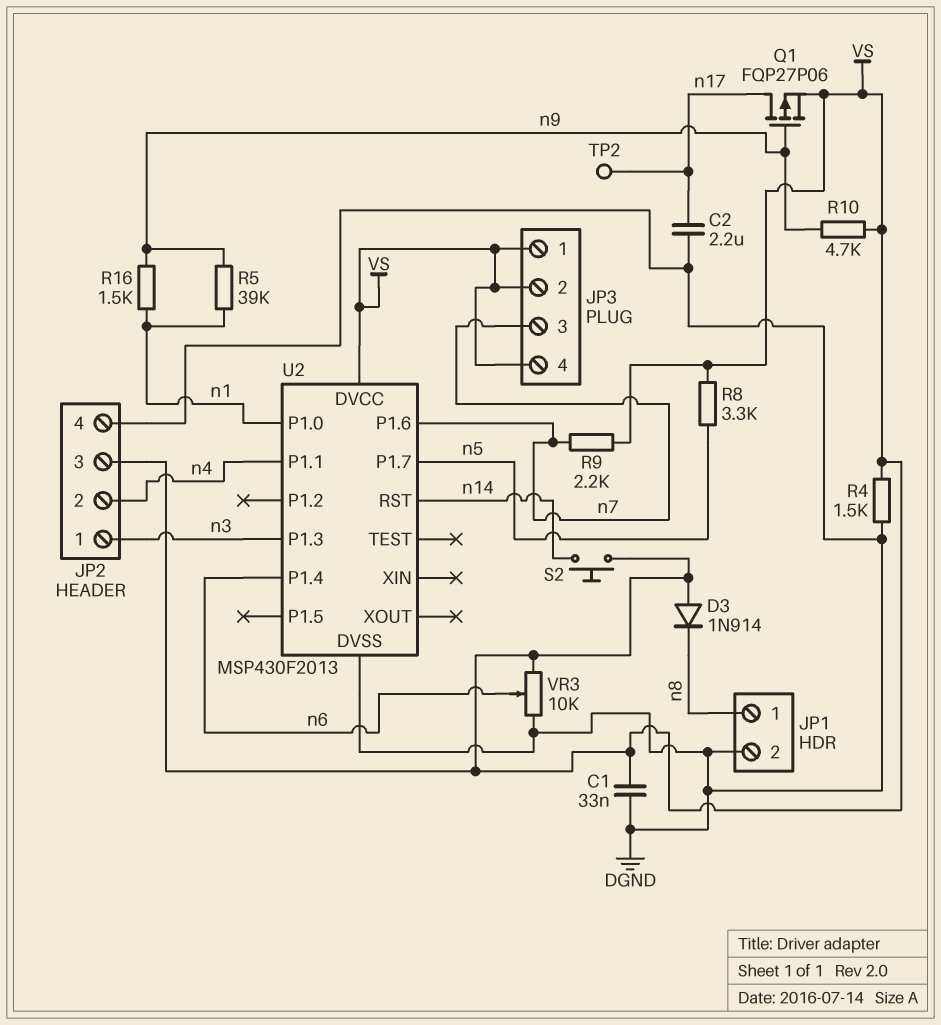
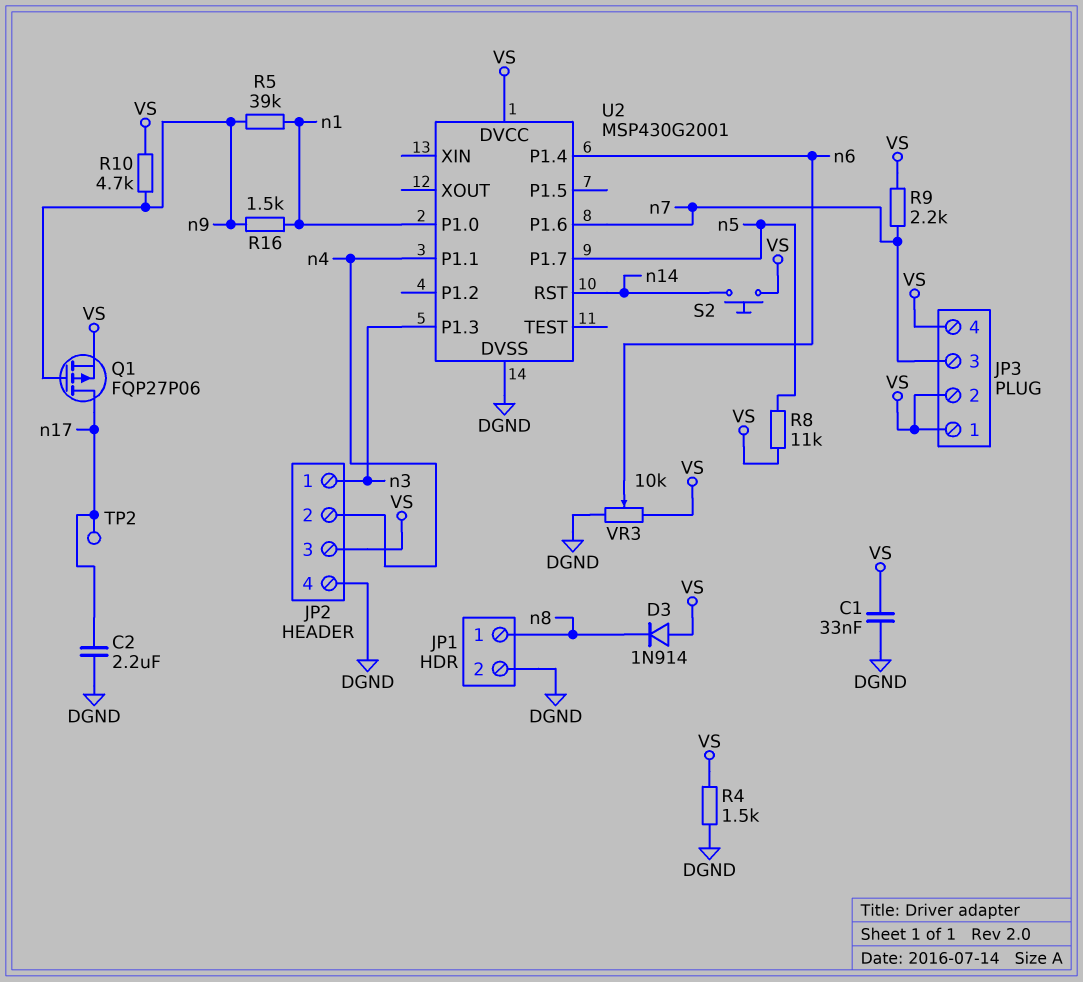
R8: 3.3k (VS, n5) -> 11k (VS, n5)
U2: MSP430F2013 -> MSP430G2001

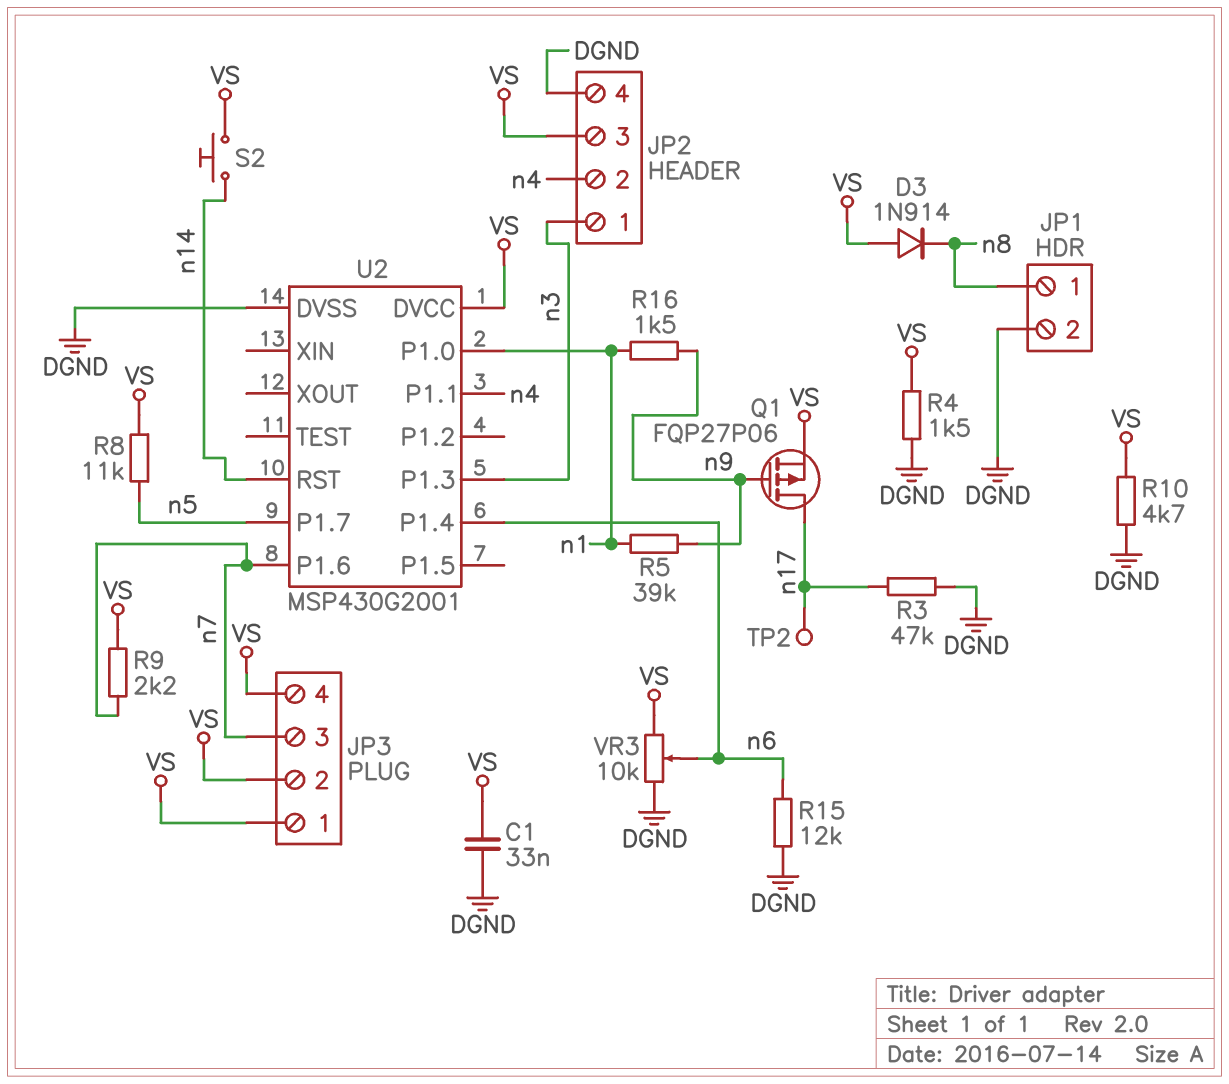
C2: 2.2uF (DGND, n17) -> none
R3: none -> 47k (DGND, n17)
R10: 4.7k (VS, n9) -> 4.7k (DGND, VS)
R15: none -> 12k (DGND, n6)

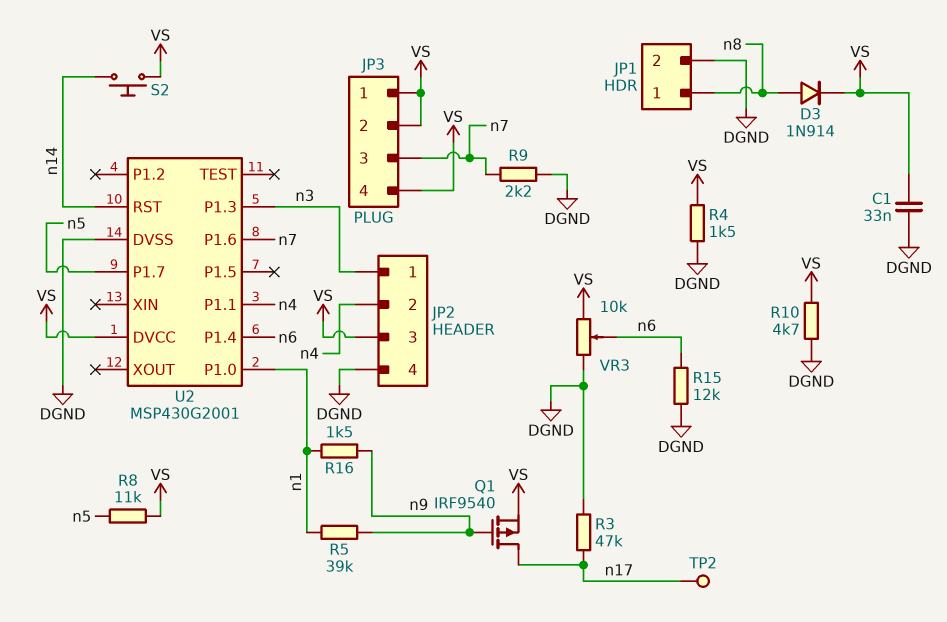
D3: diode 1N914 (A VS, K n8) -> diode 1N914 (A n8, K VS)
Q1: PMOS FQP27P06 (G n9, D n17, S VS) -> PMOS IRF9540 (G n9, D n17, S VS)
R9: 2.2k (VS, n7) -> 2.2k (DGND, n7)

